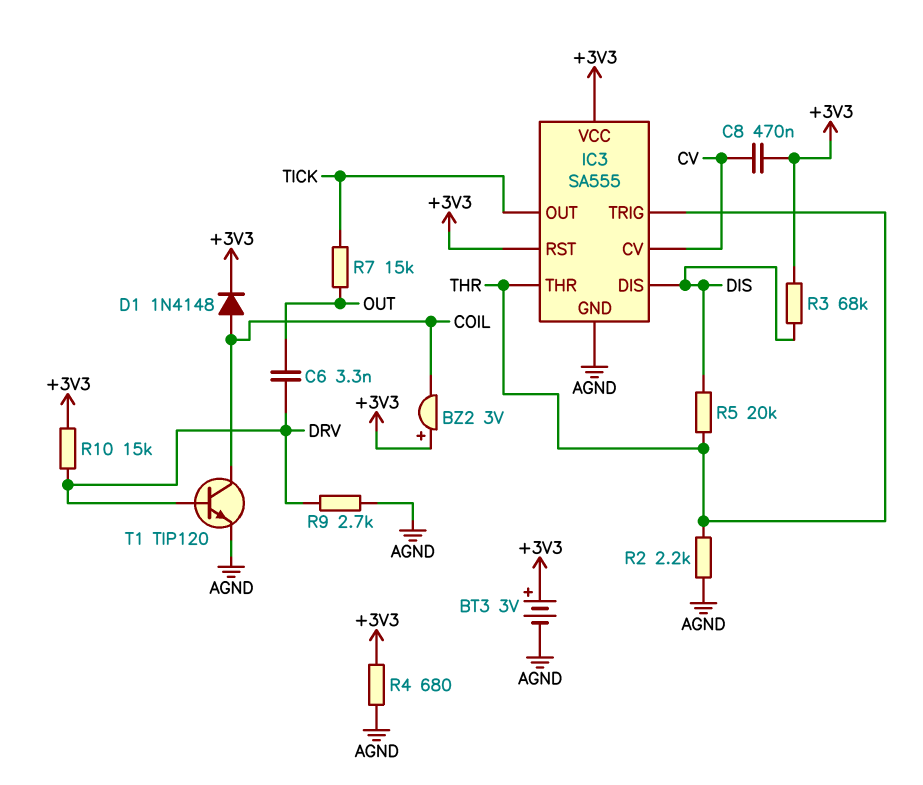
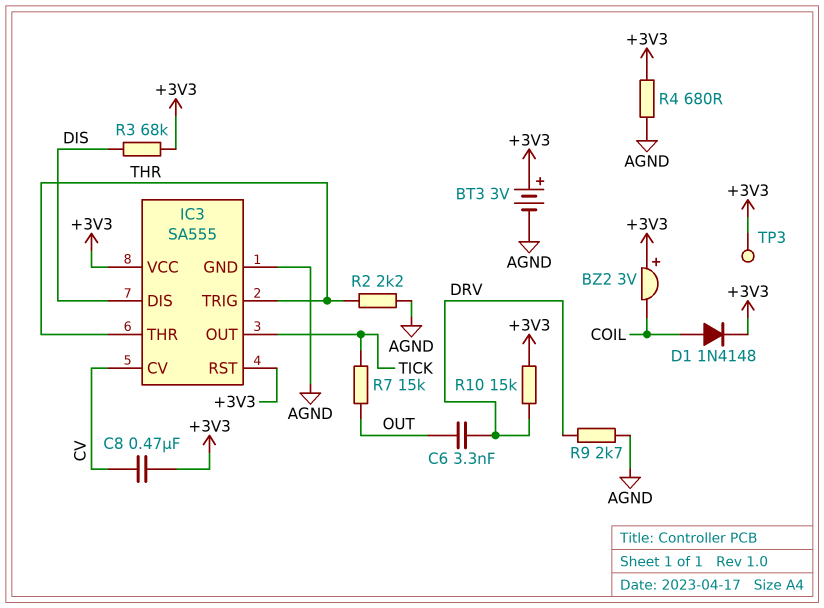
R5: 20k (DIS, THR) -> none
T1: NPN TIP120 (B DRV, C COIL, E AGND) -> none
TP3: none -> test point (+3V3)

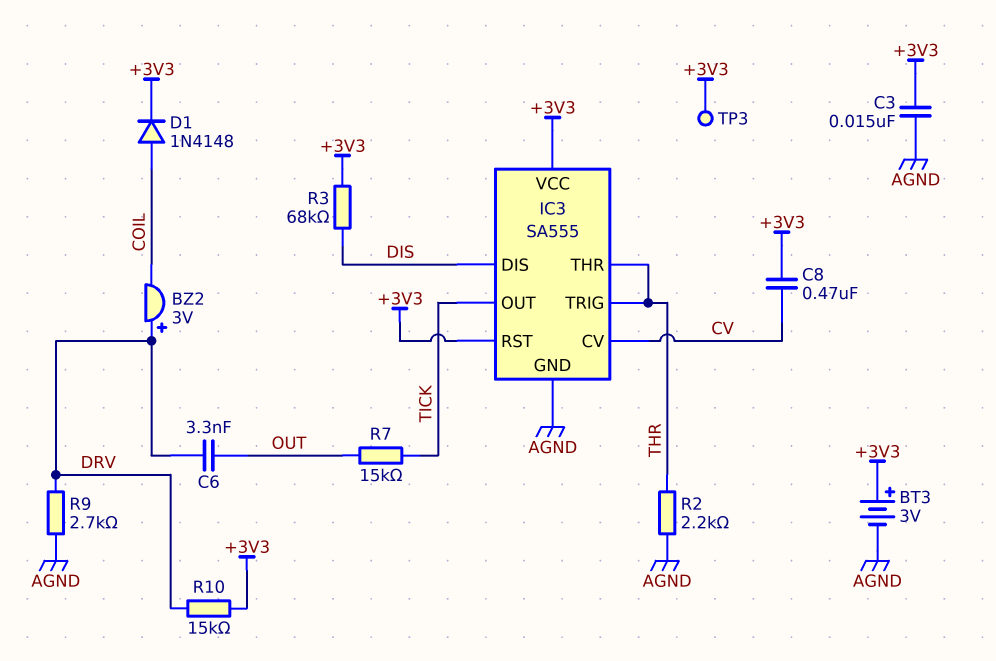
BZ2: buzzer 3V (plus +3V3, minus COIL) -> buzzer 3V (plus DRV, minus COIL)
C3: none -> 15nF (+3V3, AGND)
R4: 680 (+3V3, AGND) -> none

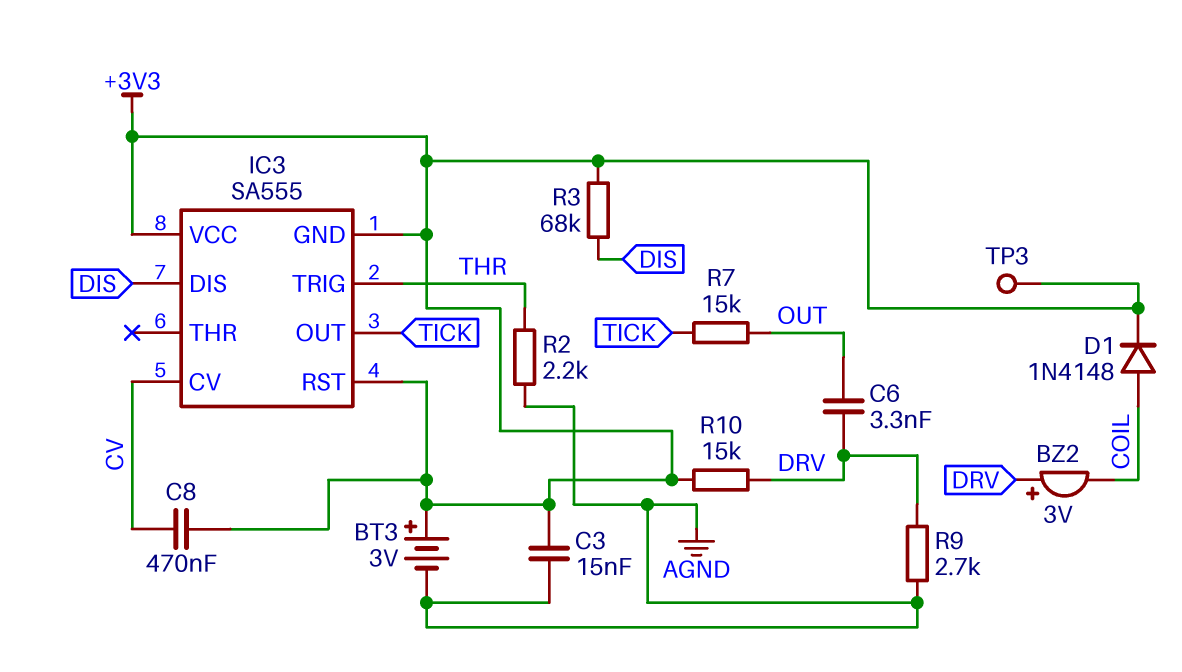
IC3 pin GND: AGND -> +3V3
IC3 pin THR: THR -> none

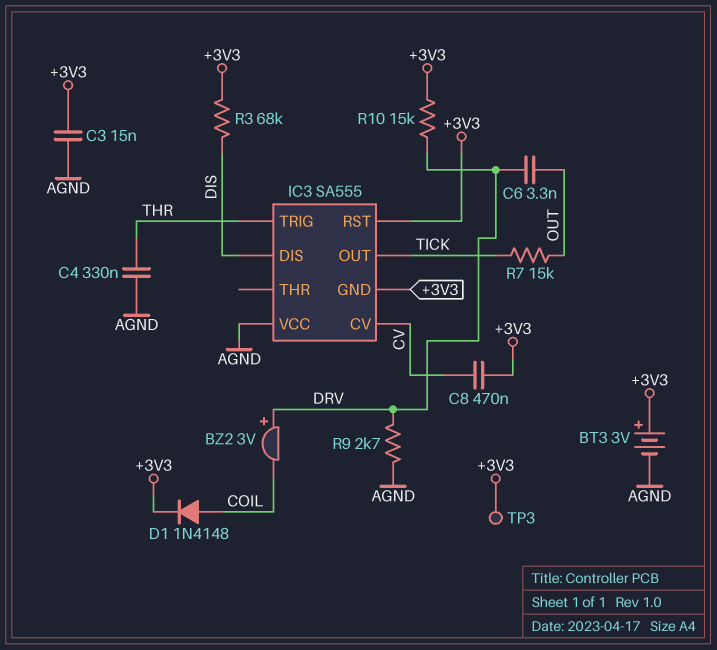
C4: none -> 330nF (AGND, THR)
IC3 pin VCC: +3V3 -> AGND
R2: 2.2k (AGND, THR) -> none

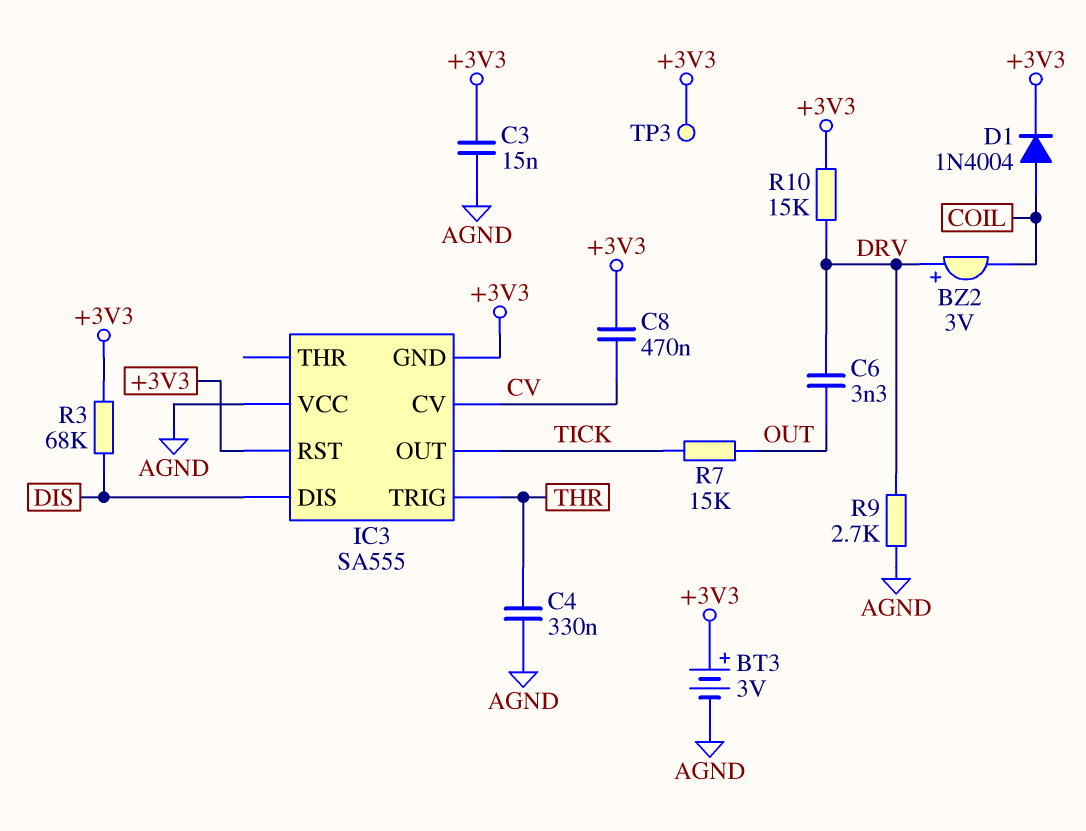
D1: diode 1N4148 (A COIL, K +3V3) -> diode 1N4004 (A COIL, K +3V3)

